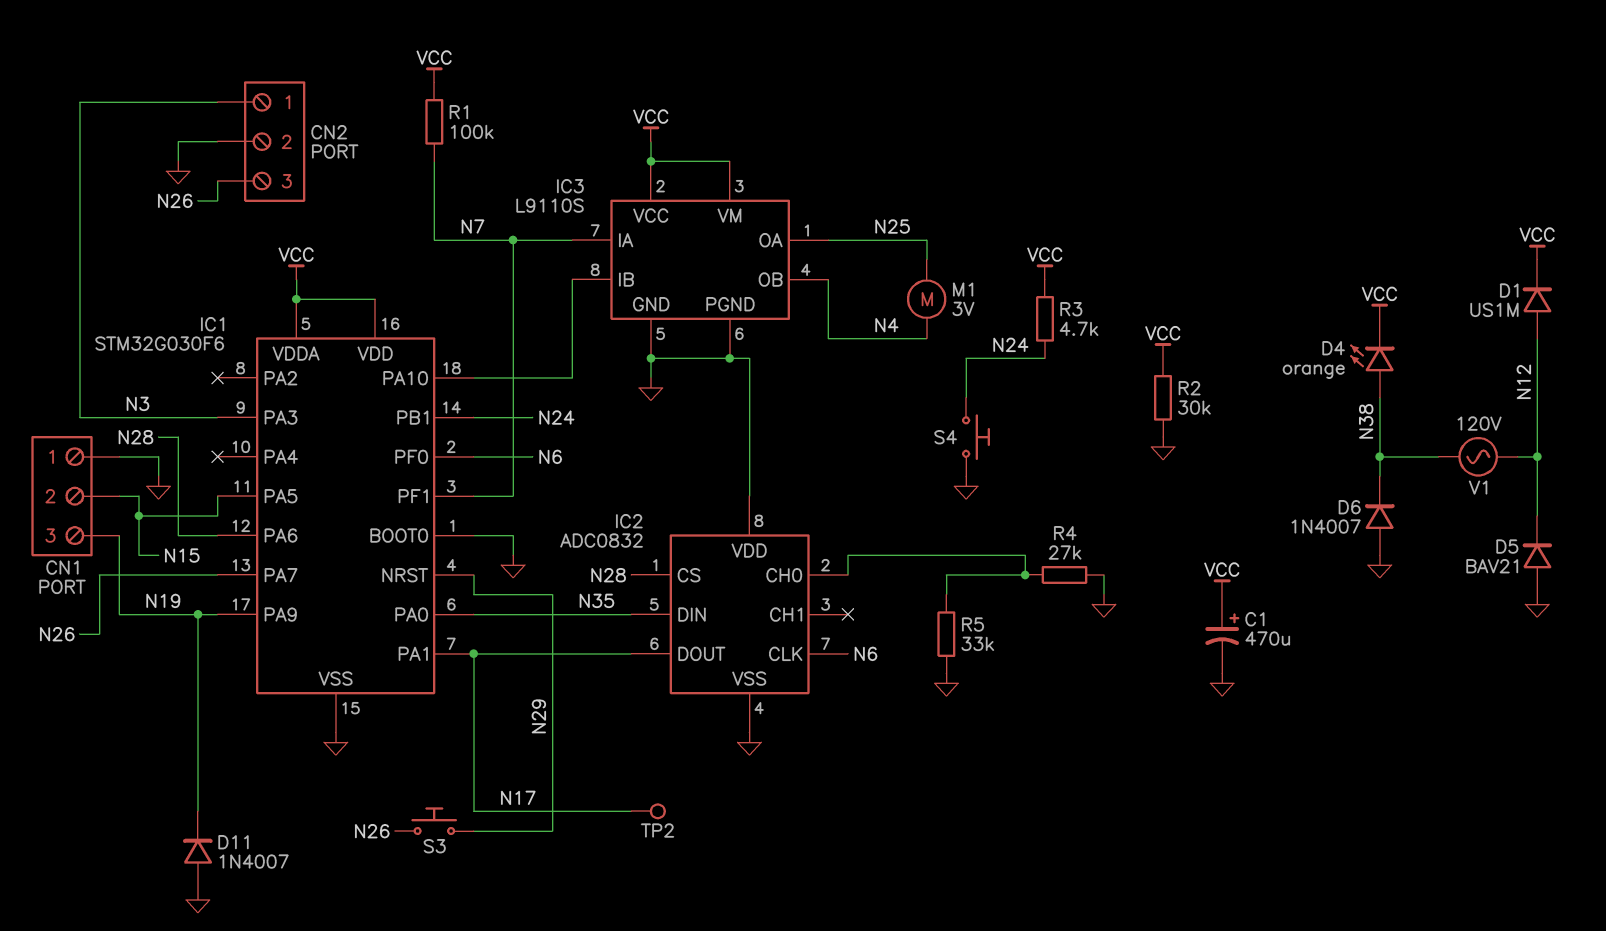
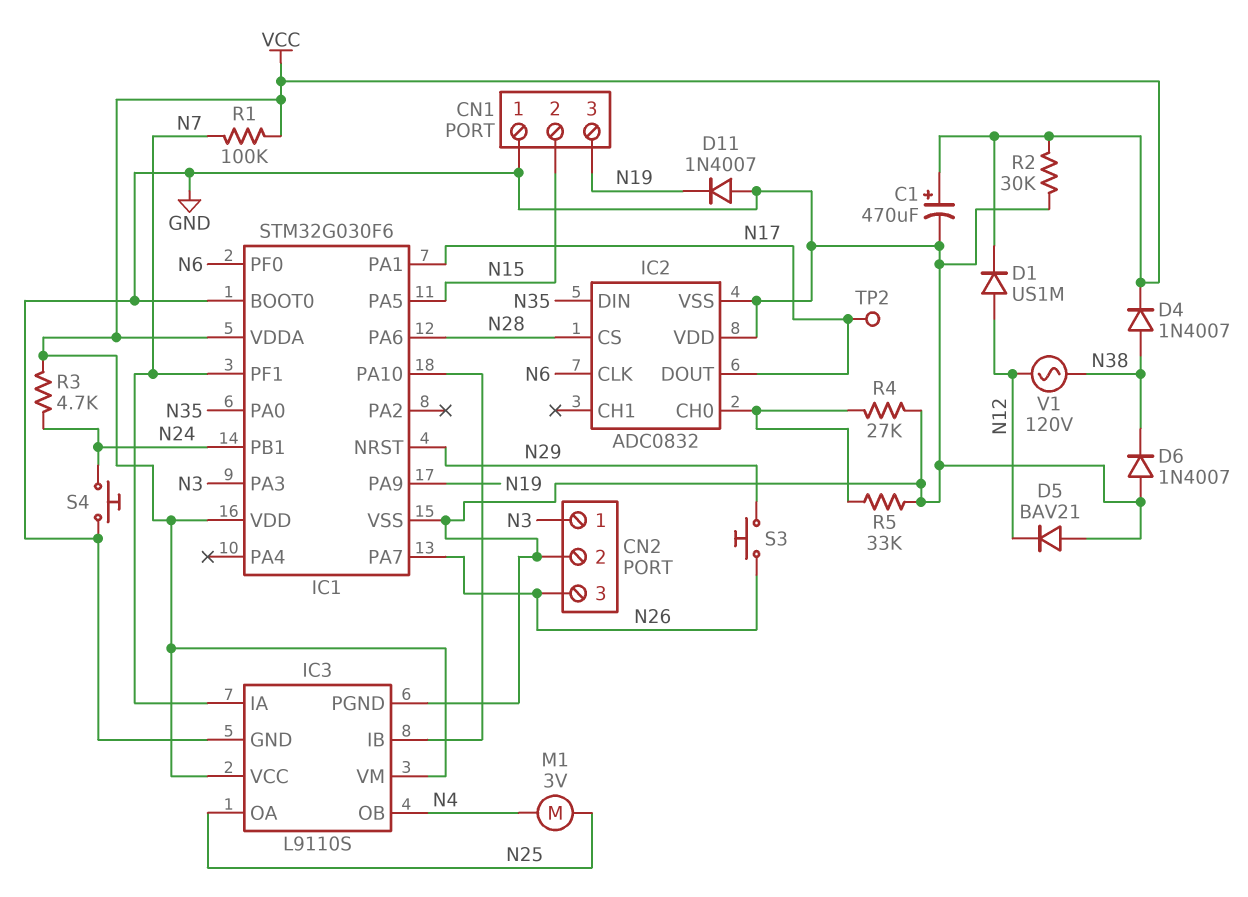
D4: LED orange (A N38, K VCC) -> diode 1N4007 (A N38, K VCC)

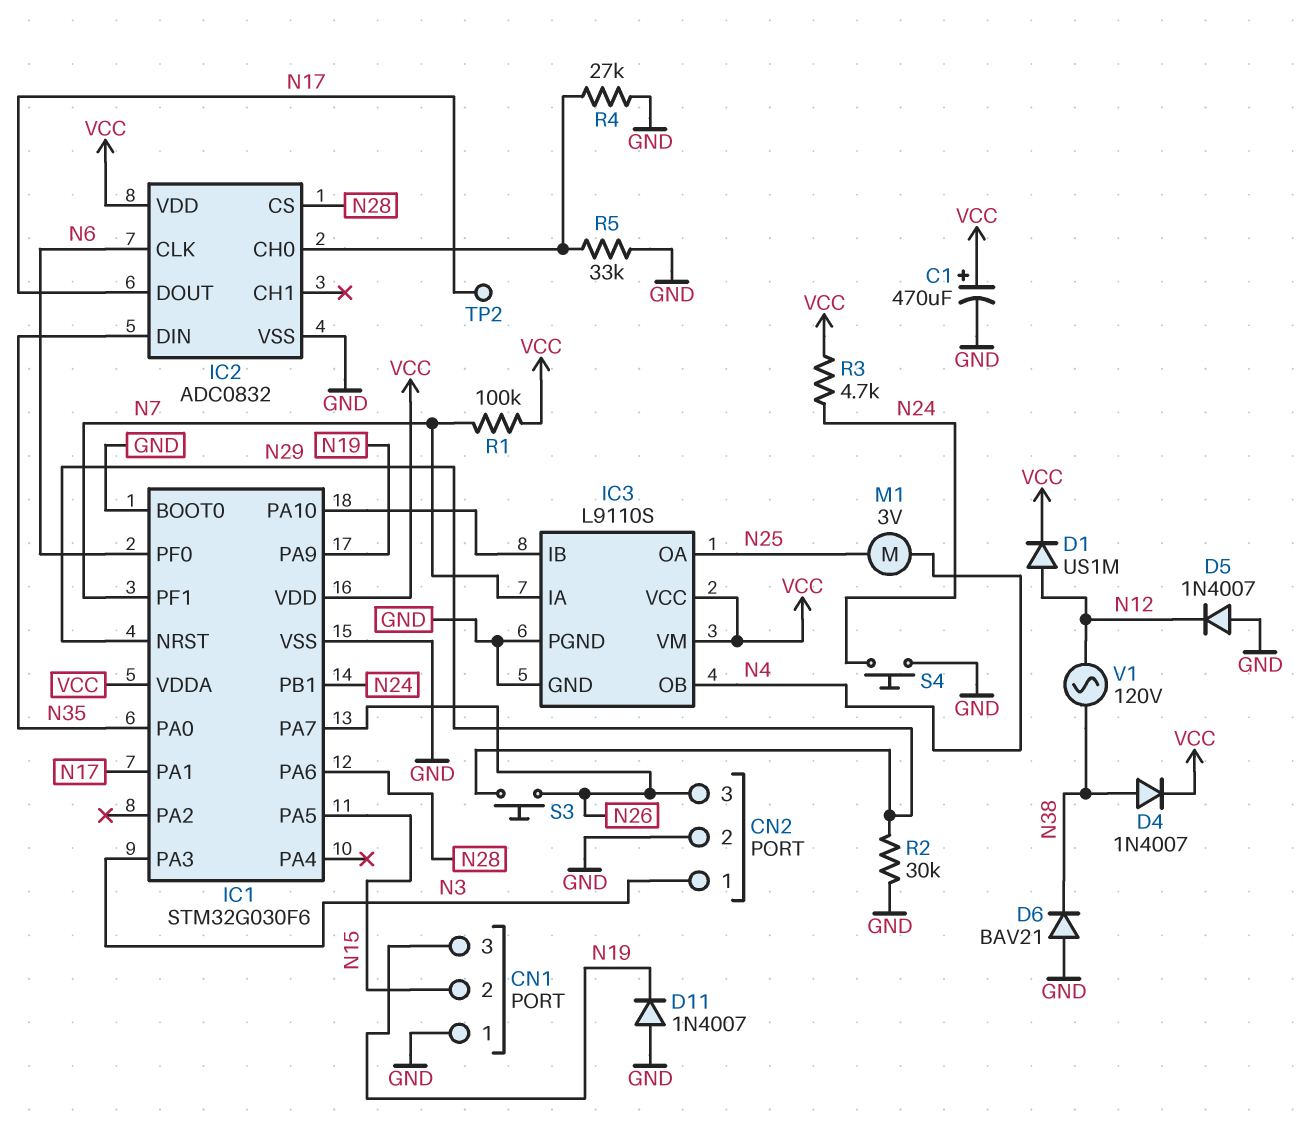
D5: diode BAV21 (A GND, K N12) -> diode 1N4007 (A GND, K N12)
D6: diode 1N4007 (A GND, K N38) -> diode BAV21 (A GND, K N38)
IC2 pin VDD: GND -> VCC
R2: 30k (GND, VCC) -> 30k (GND, N29)

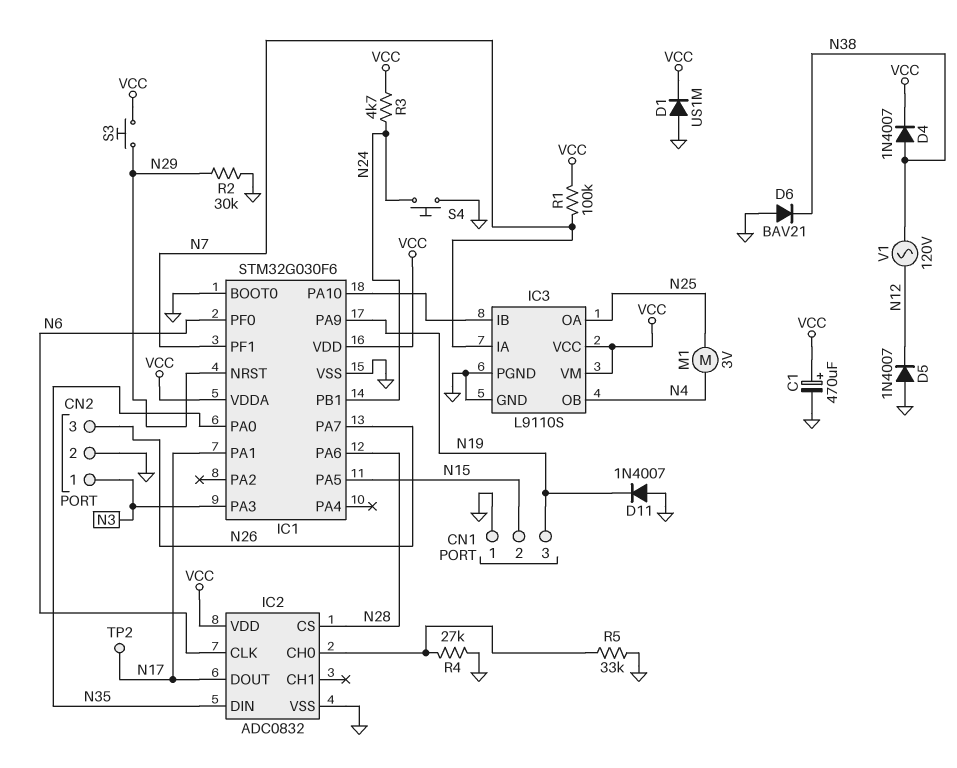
D1: diode US1M (A N12, K VCC) -> diode US1M (A GND, K VCC)
S3: button (N26, N29) -> button (N29, VCC)

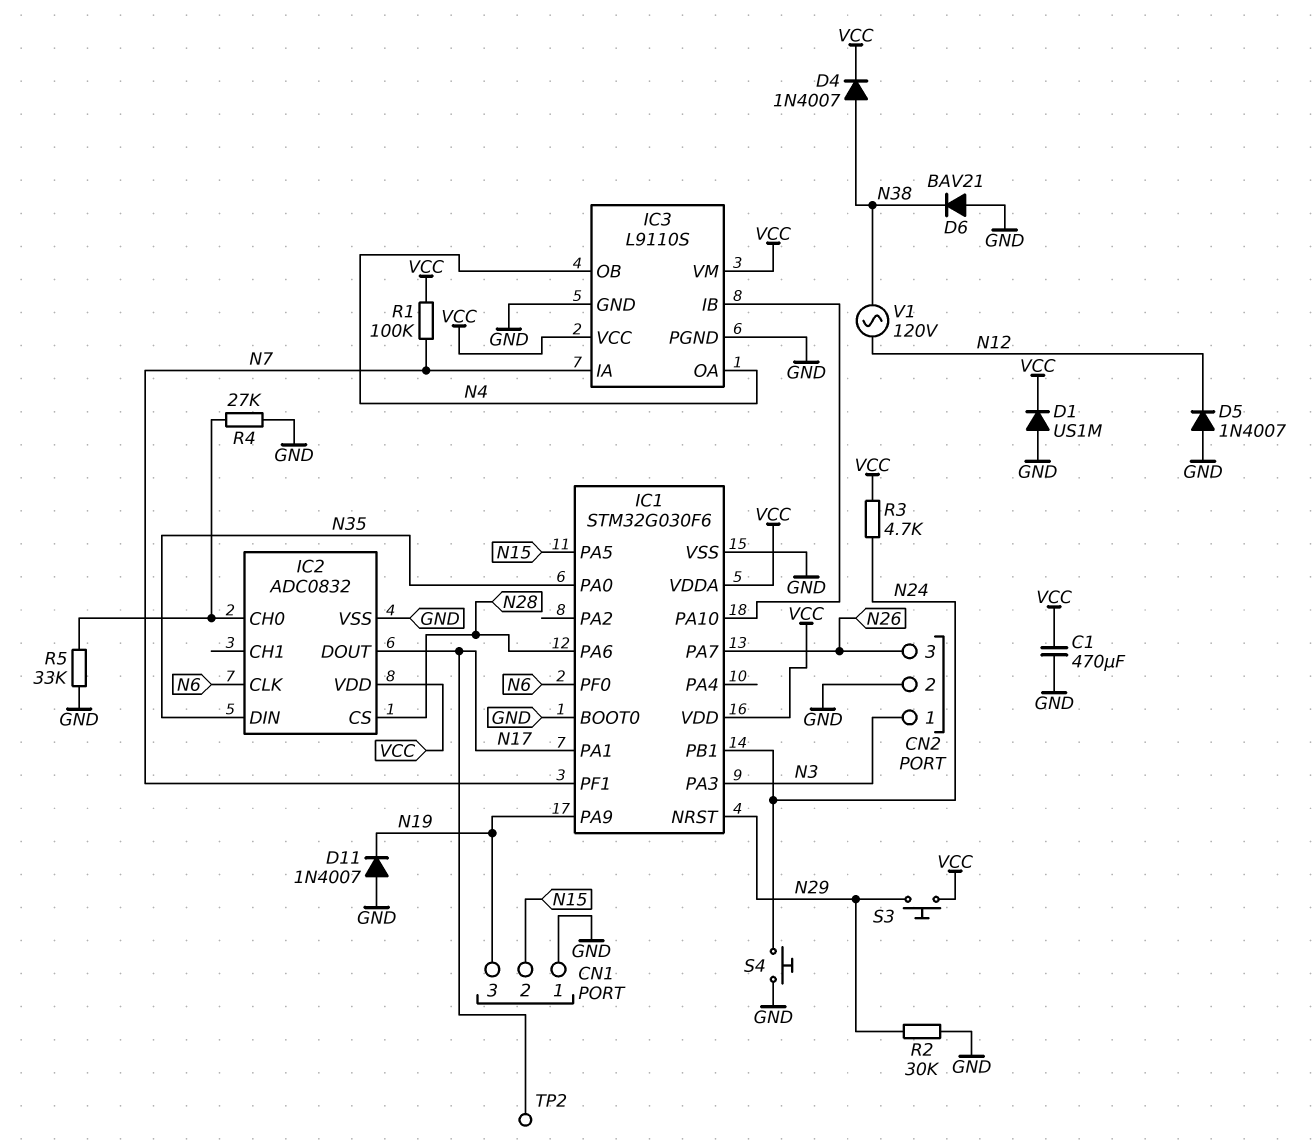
C1: 470uF (plus VCC, minus GND) -> 470uF (GND, VCC)
IC3 pin OA: N25 -> N4
M1: motor 3V (N4, N25) -> none

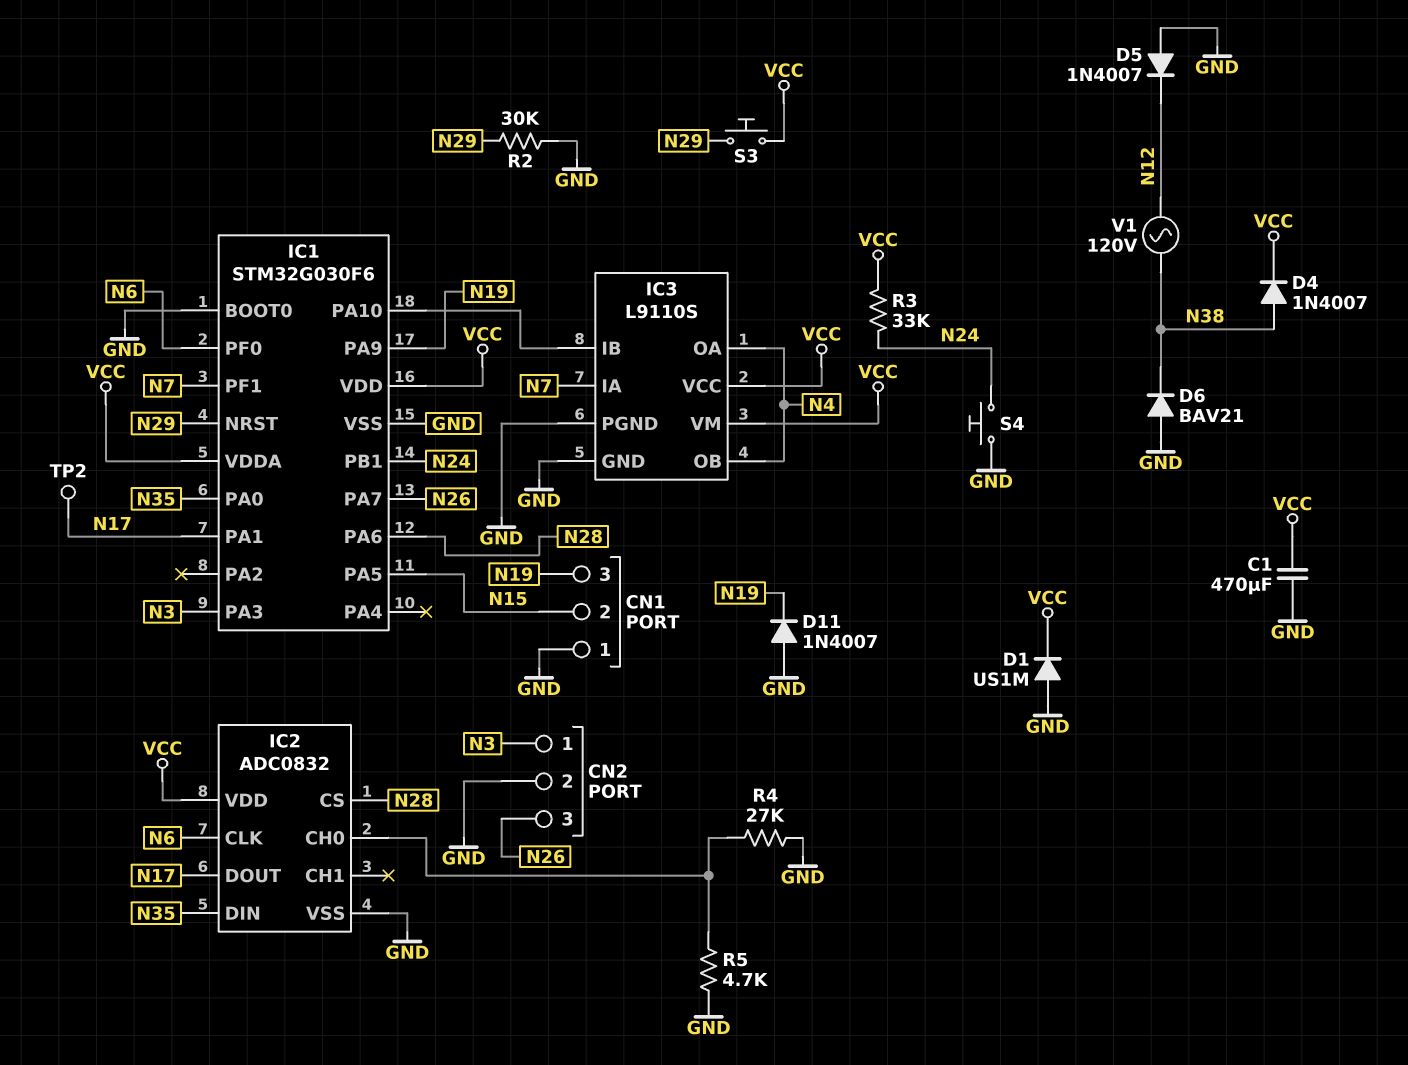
R1: 100k (N7, VCC) -> none
R3: 4.7k (N24, VCC) -> 33k (N24, VCC)
R5: 33k (GND, IC2/CH0) -> 4.7k (GND, IC2/CH0)

